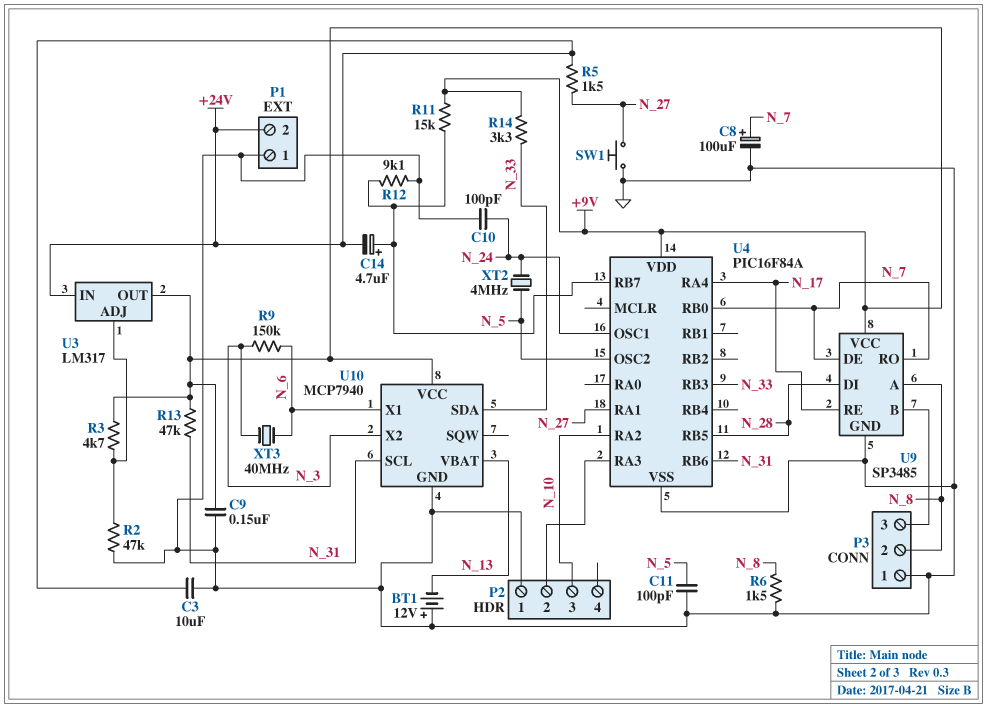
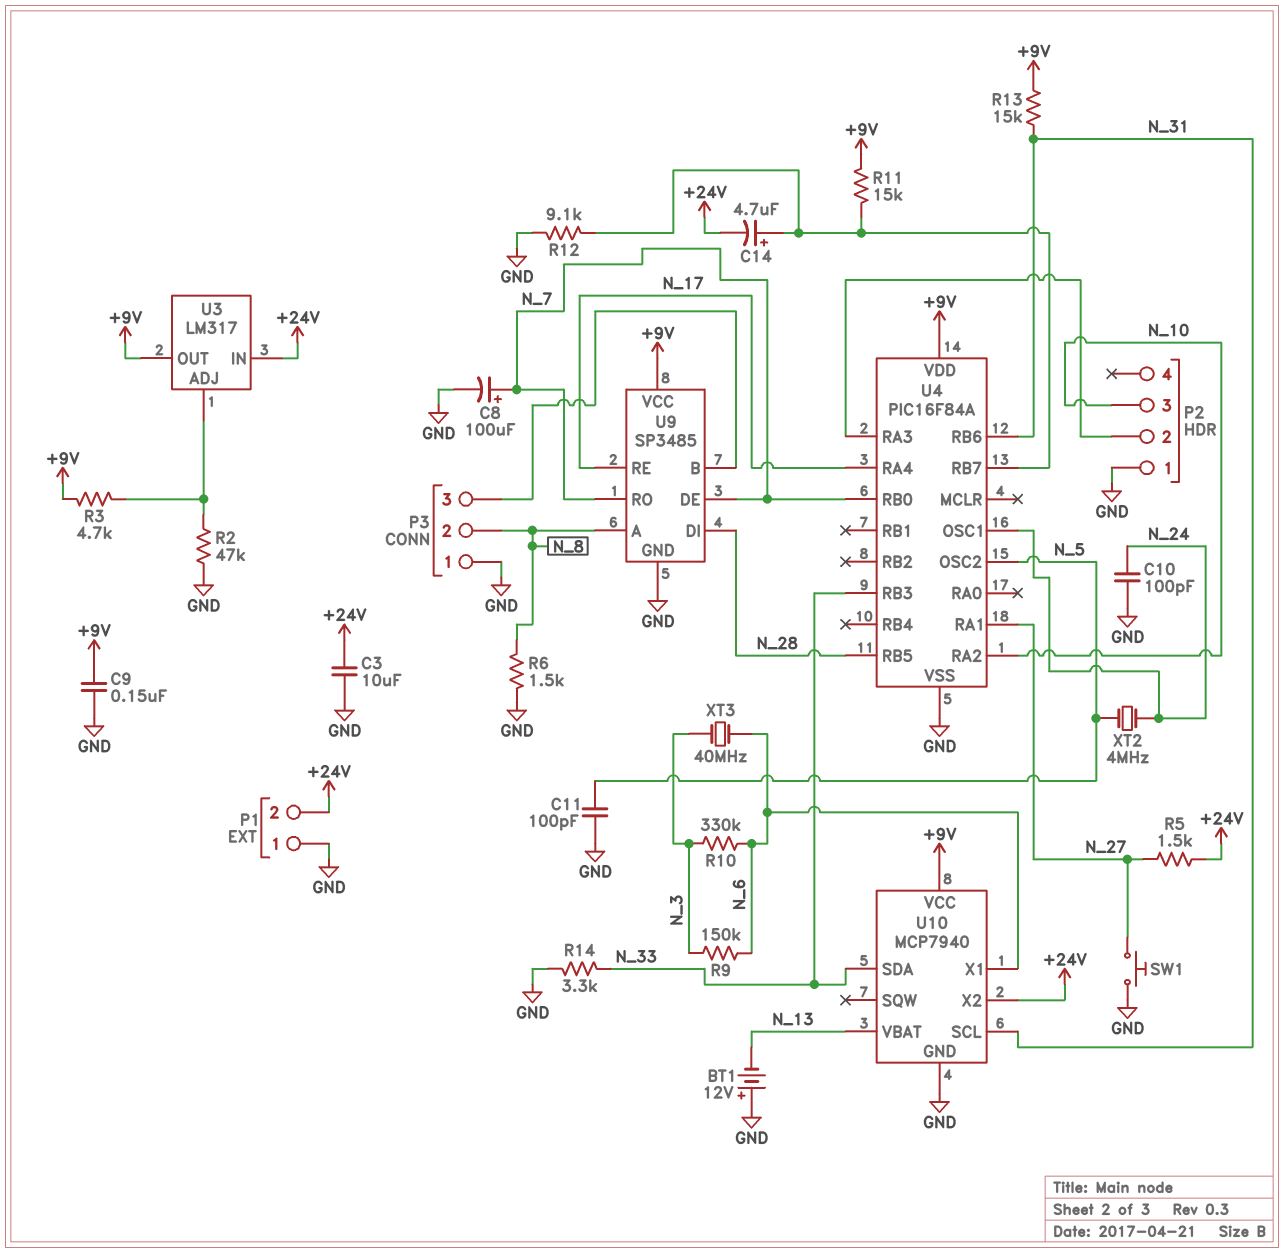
R10: none -> 330k (N_3, N_6)
R13: 47k (+9V, N_31) -> 15k (+9V, N_31)
R14: 3.3k (+9V, N_33) -> 3.3k (GND, N_33)
U10 pin X2: N_3 -> +24V

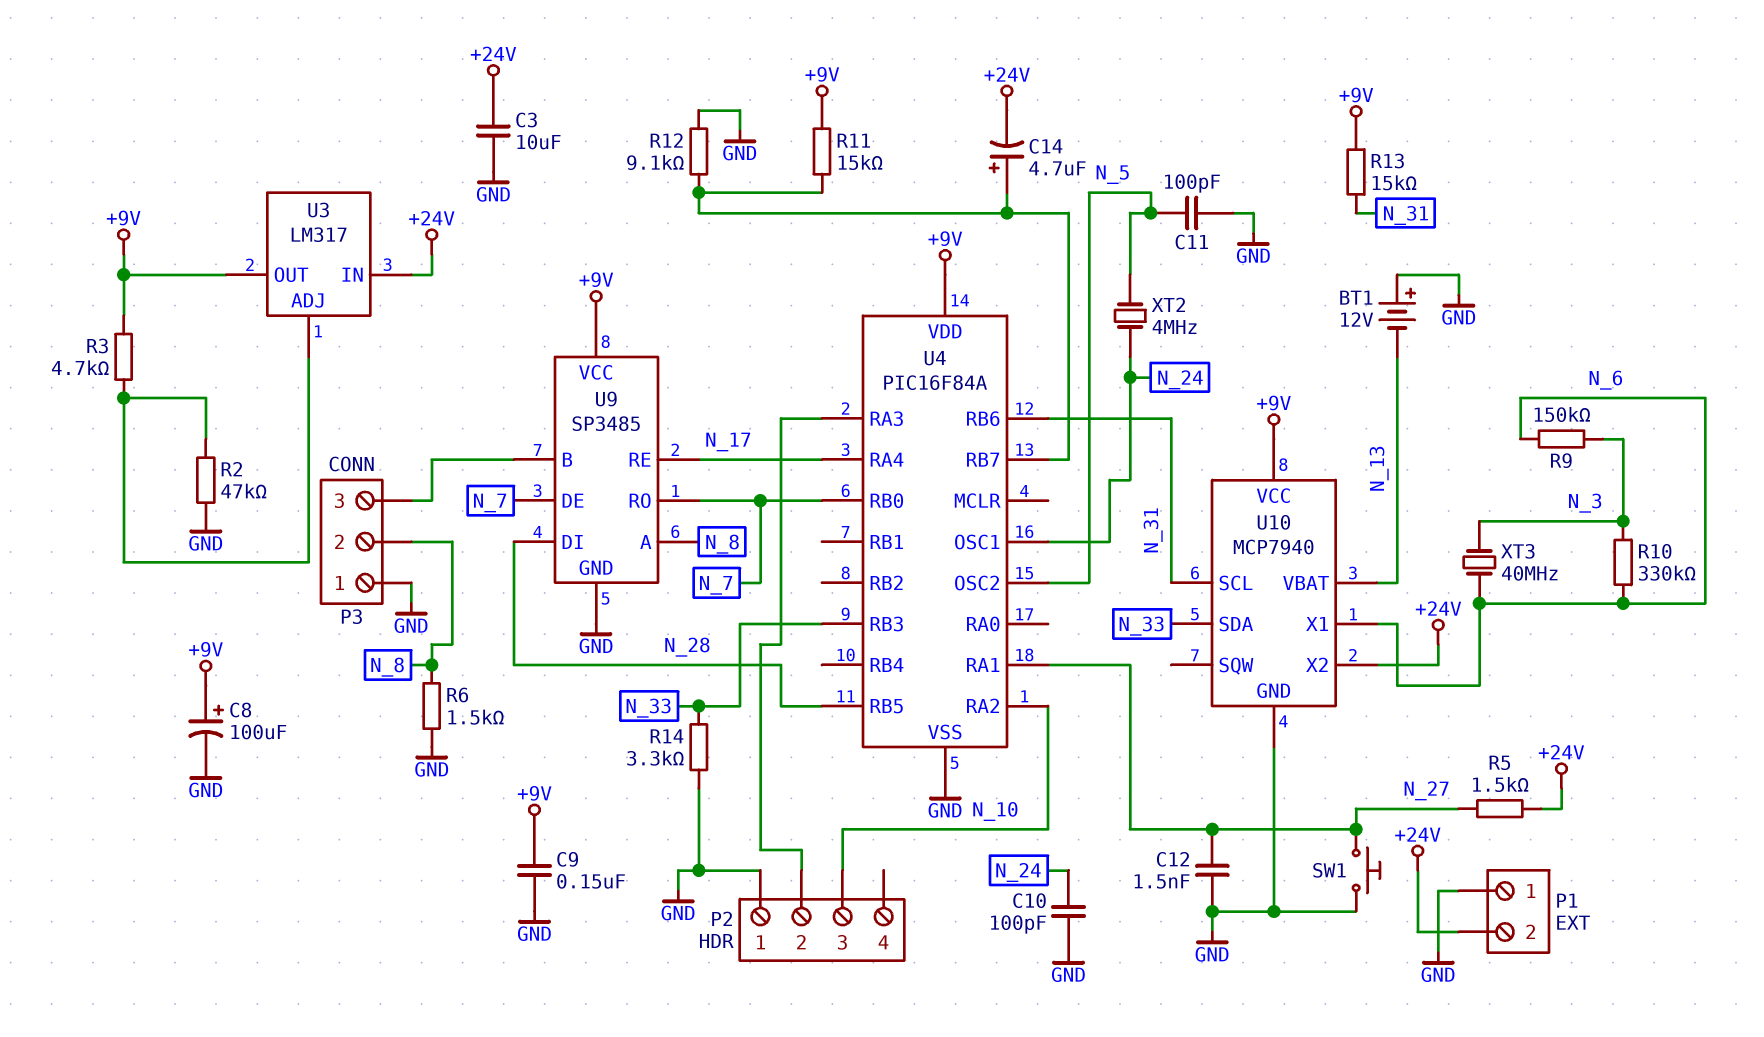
C8: 100uF (plus N_7, minus GND) -> 100uF (plus +9V, minus GND)
C12: none -> 1.5nF (GND, N_27)

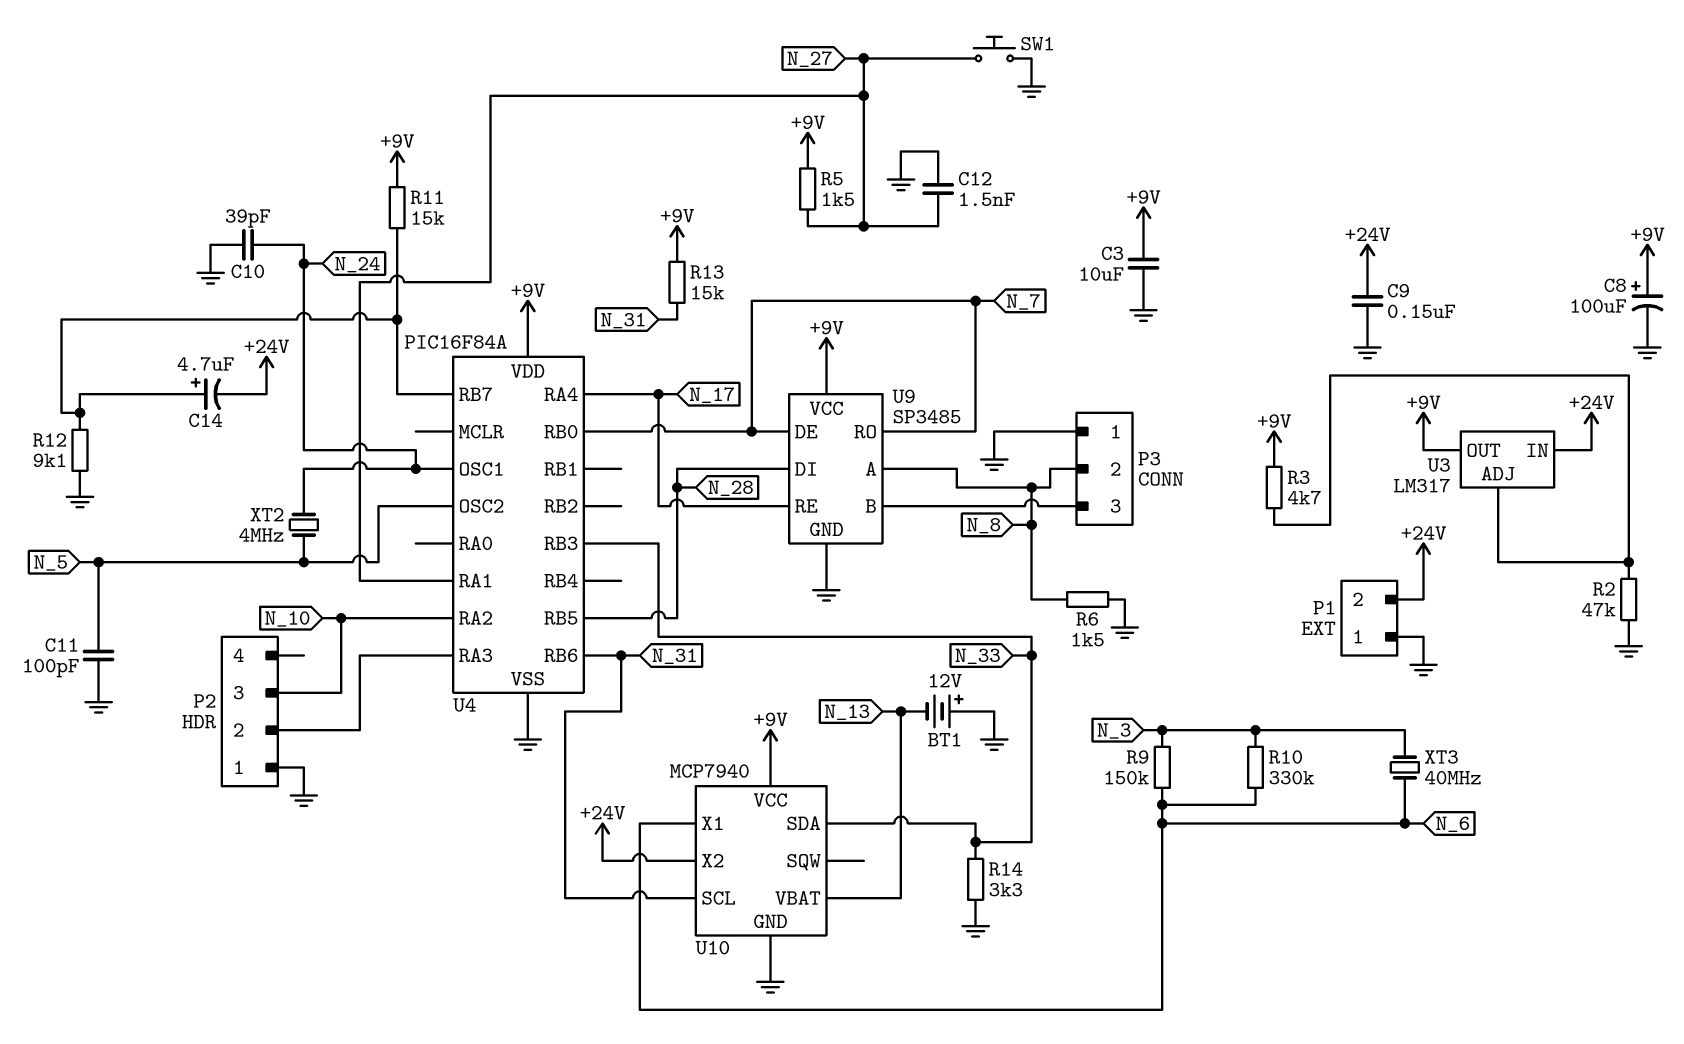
C3: 10uF (+24V, GND) -> 10uF (+9V, GND)
C9: 150nF (+9V, GND) -> 150nF (+24V, GND)
C10: 100pF (GND, N_24) -> 39pF (GND, N_24)
R5: 1.5k (+24V, N_27) -> 1.5k (+9V, N_27)

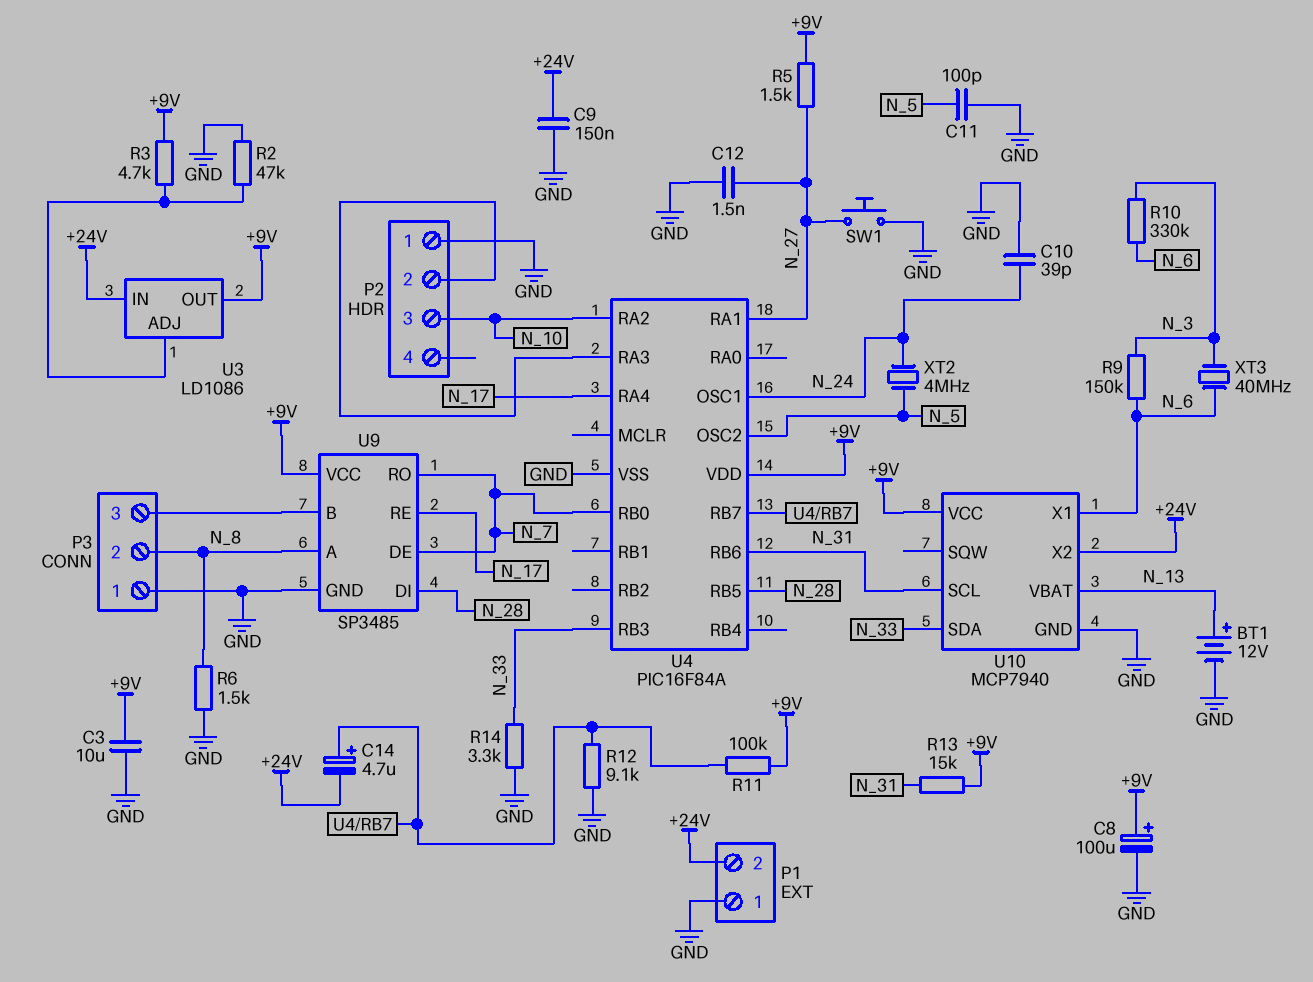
BT1: 12V (plus GND, minus N_13) -> 12V (plus N_13, minus GND)
R11: 15k (+9V, U4/RB7) -> 100k (+9V, U4/RB7)
U3: LM317 -> LD1086

